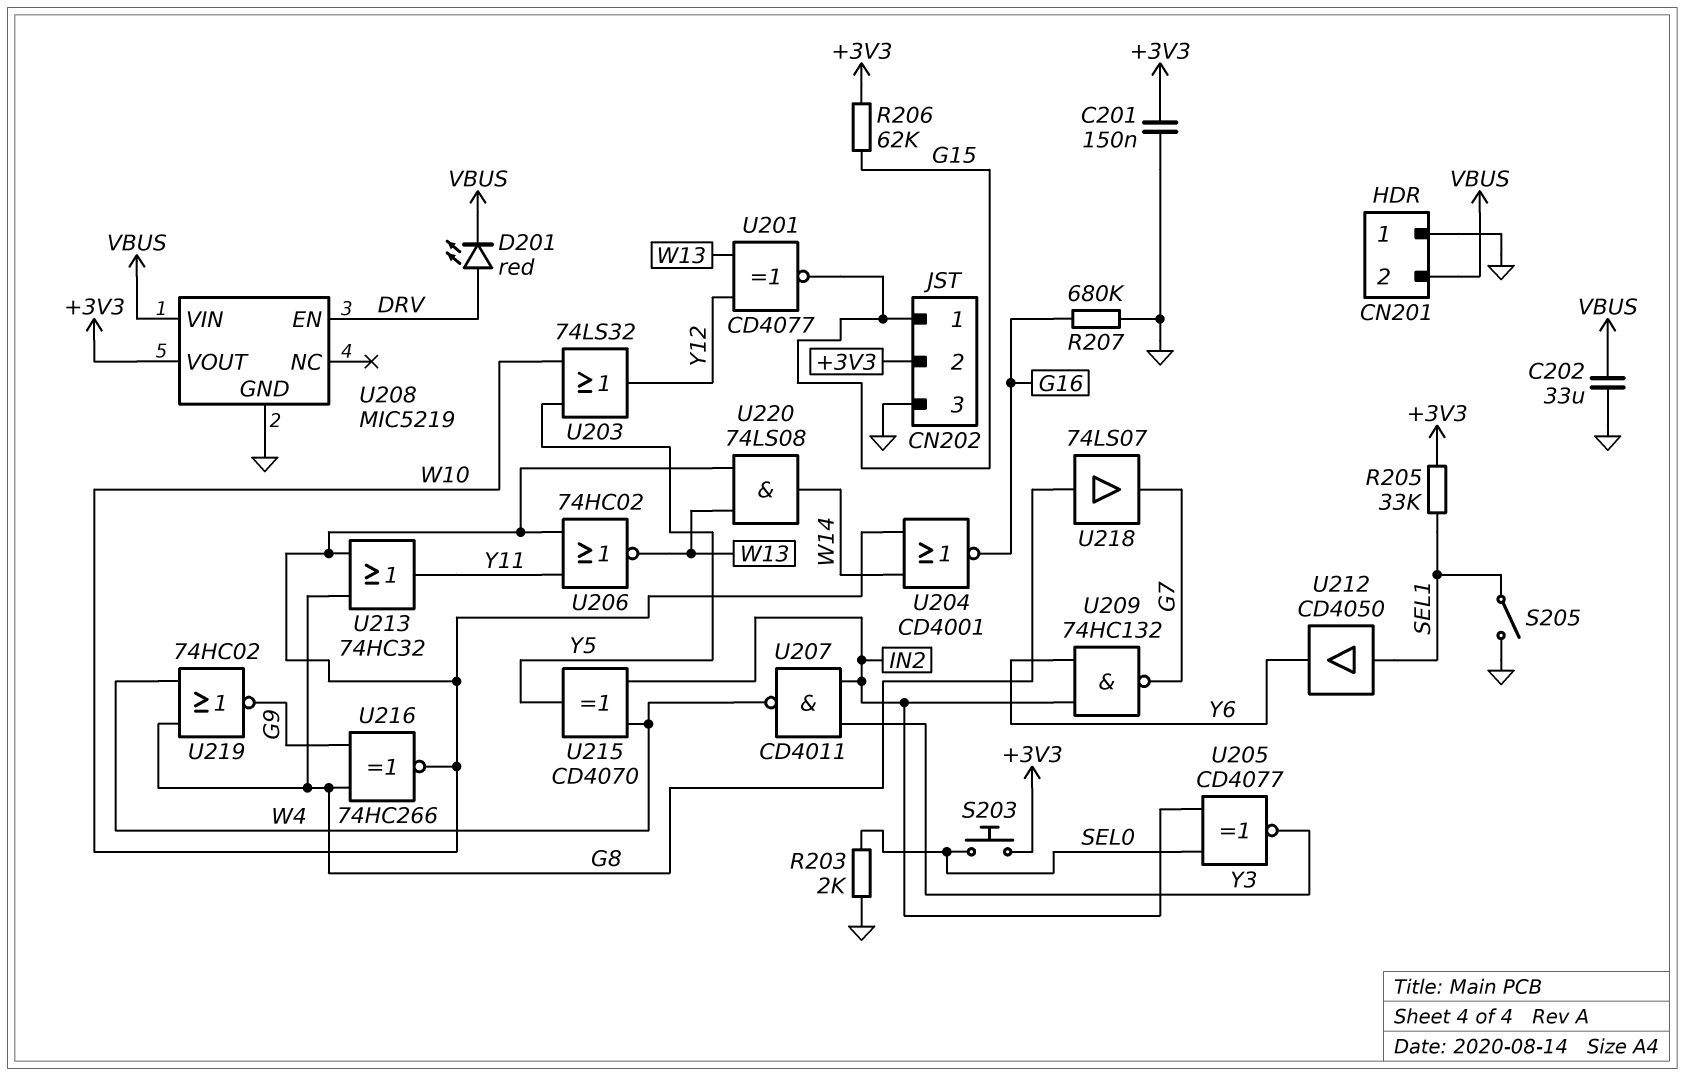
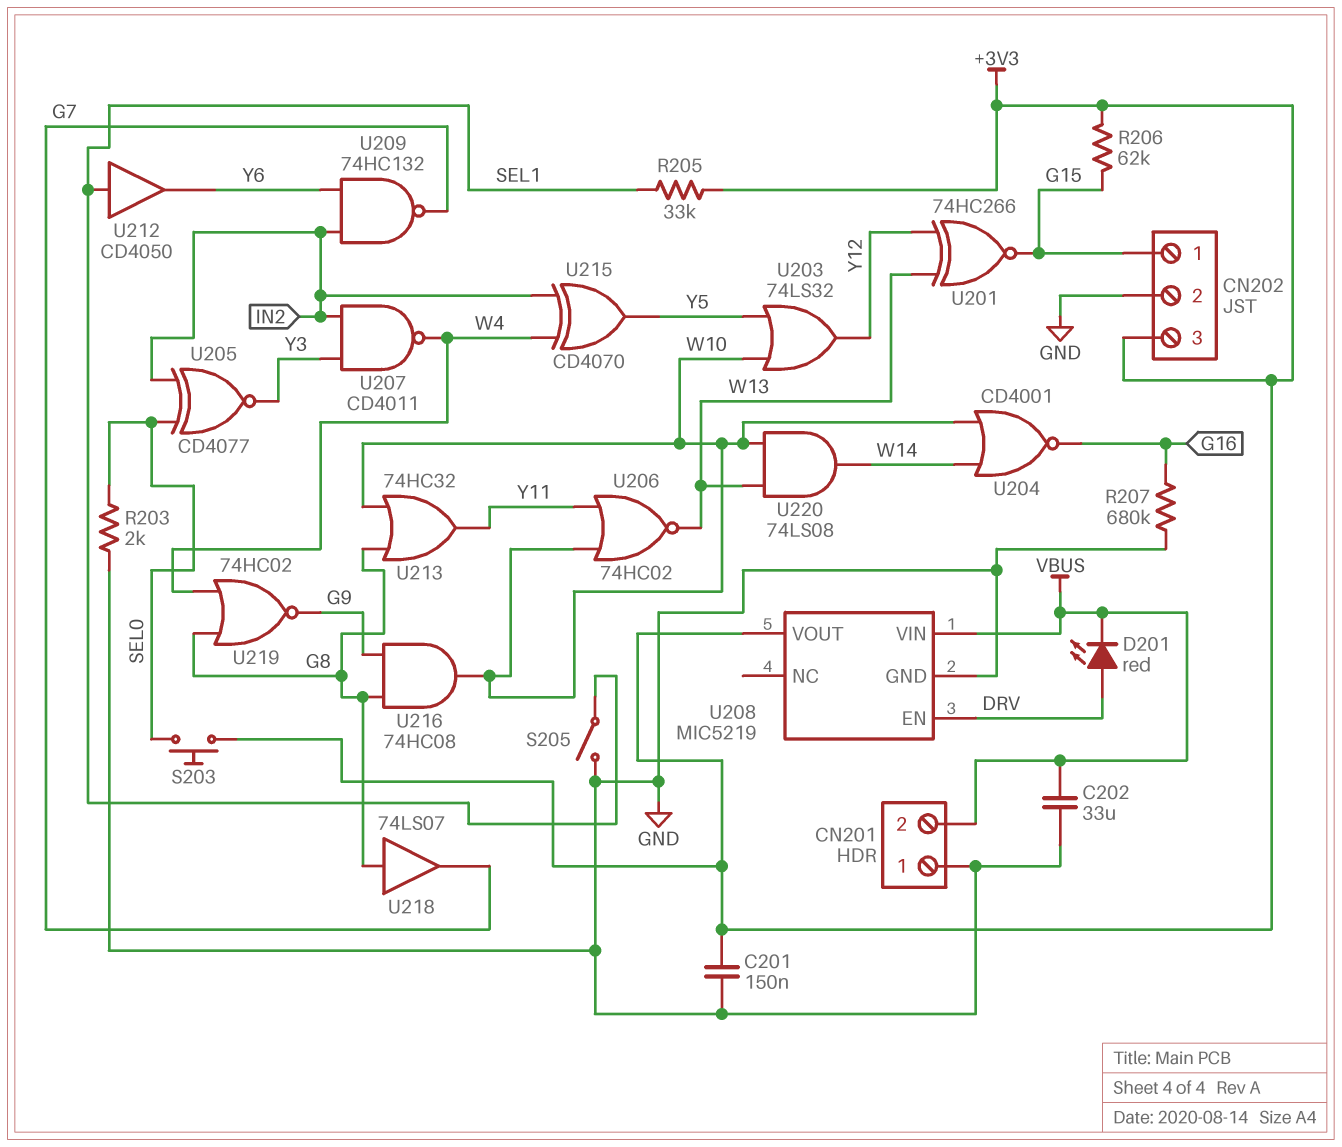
CN202 pin 2: +3V3 -> GND
CN202 pin 3: GND -> +3V3
U201: XNOR CD4077 (in W13, in Y12, out G15) -> XNOR 74HC266 (in W13, in Y12, out G15)
U216: XNOR 74HC266 (in G8, in G9, out W10) -> AND 74HC08 (in G8, in G9, out W10)

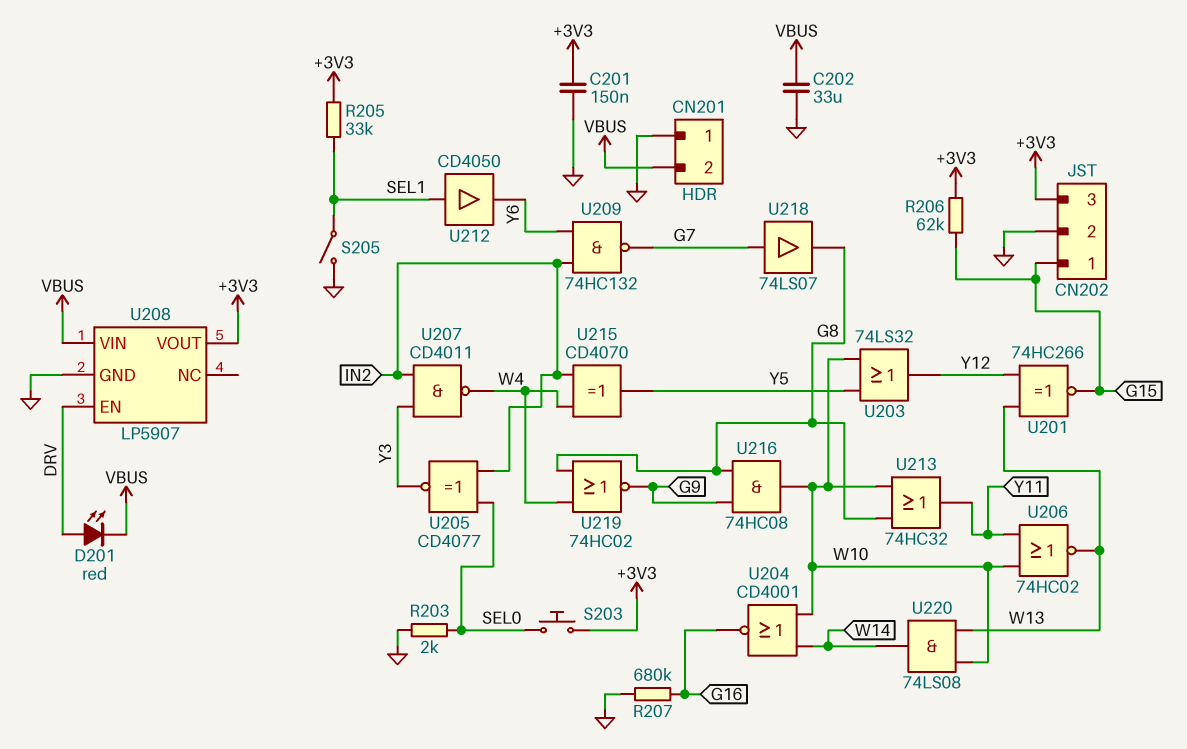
U208: MIC5219 -> LP5907
U218: buffer 74LS07 (in G8, out G7) -> buffer 74LS07 (in G7, out G8)

